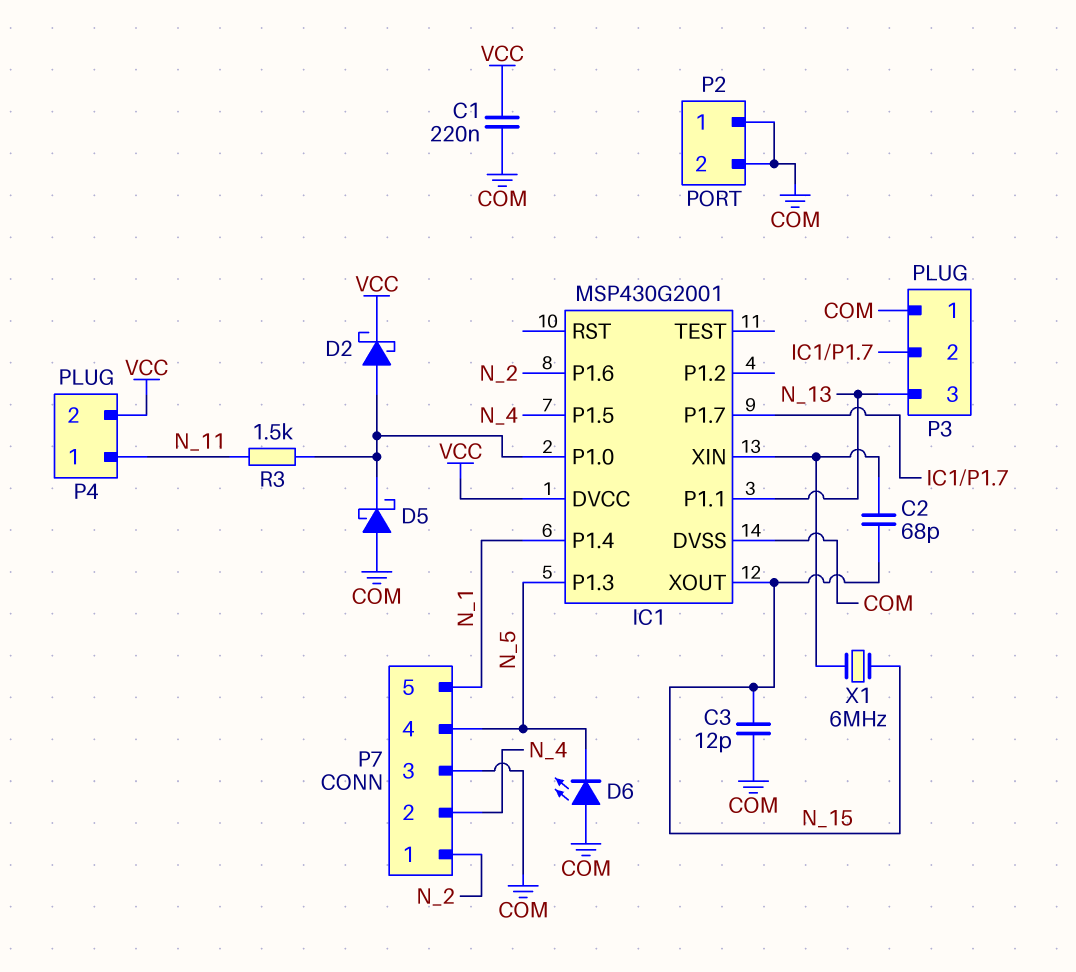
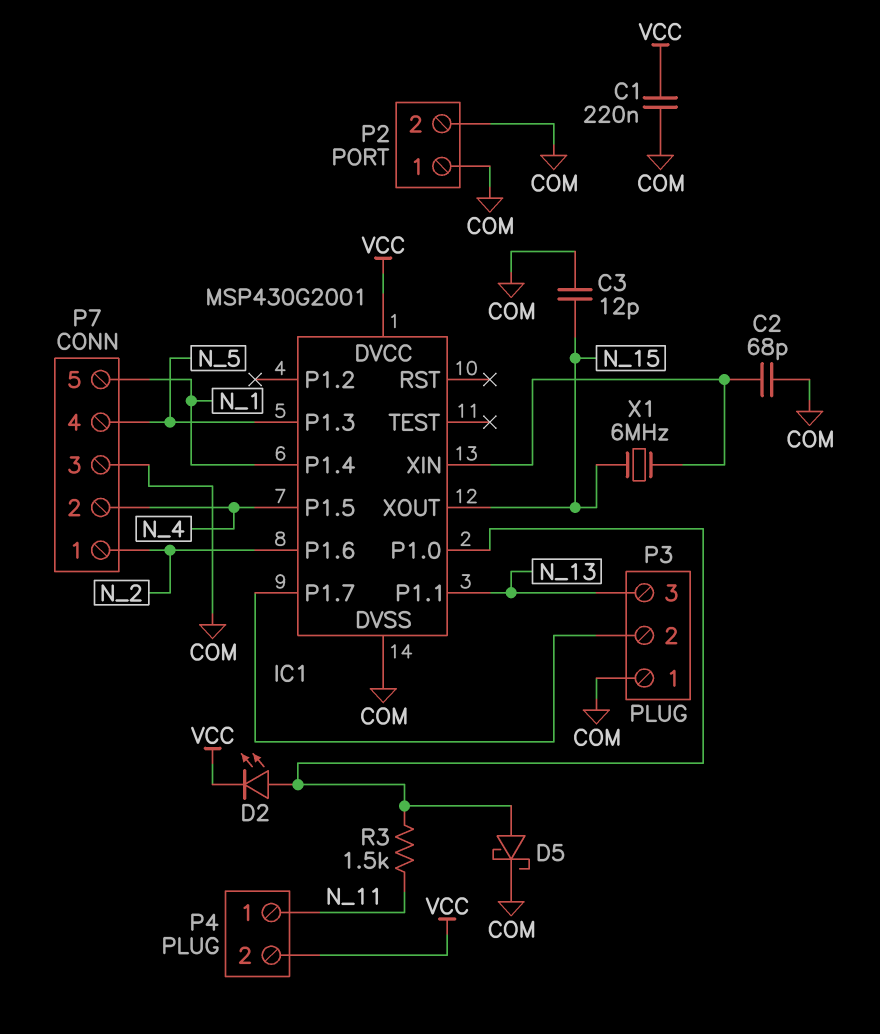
C2: 68pF (IC1/XIN, N_15) -> 68pF (COM, IC1/XIN)
D2: schottky (A IC1/P1.0, K VCC) -> LED (A IC1/P1.0, K VCC)
D5: schottky (A COM, K IC1/P1.0) -> schottky (A IC1/P1.0, K COM)
D6: LED (A COM, K N_5) -> none

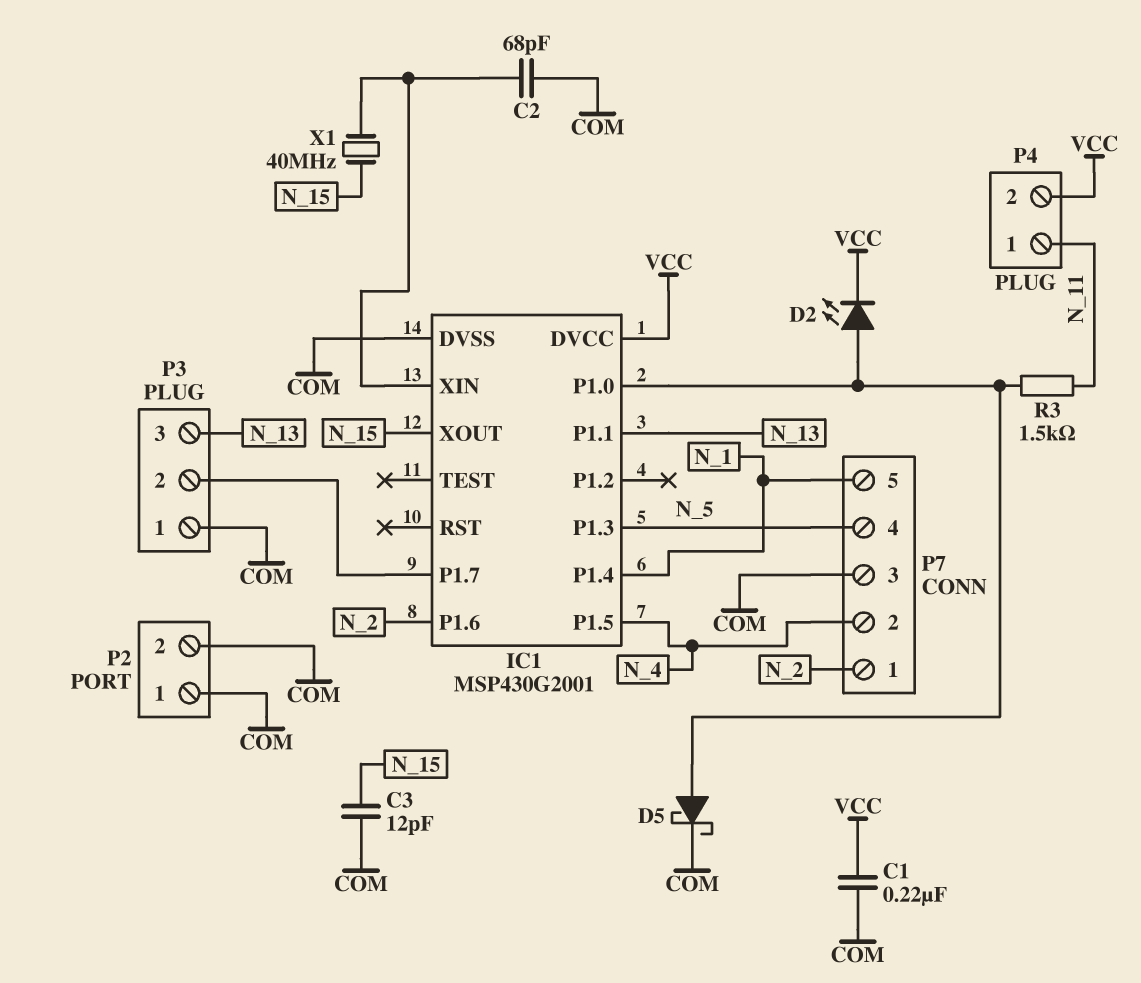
X1: 6MHz (IC1/XIN, N_15) -> 40MHz (IC1/XIN, N_15)

